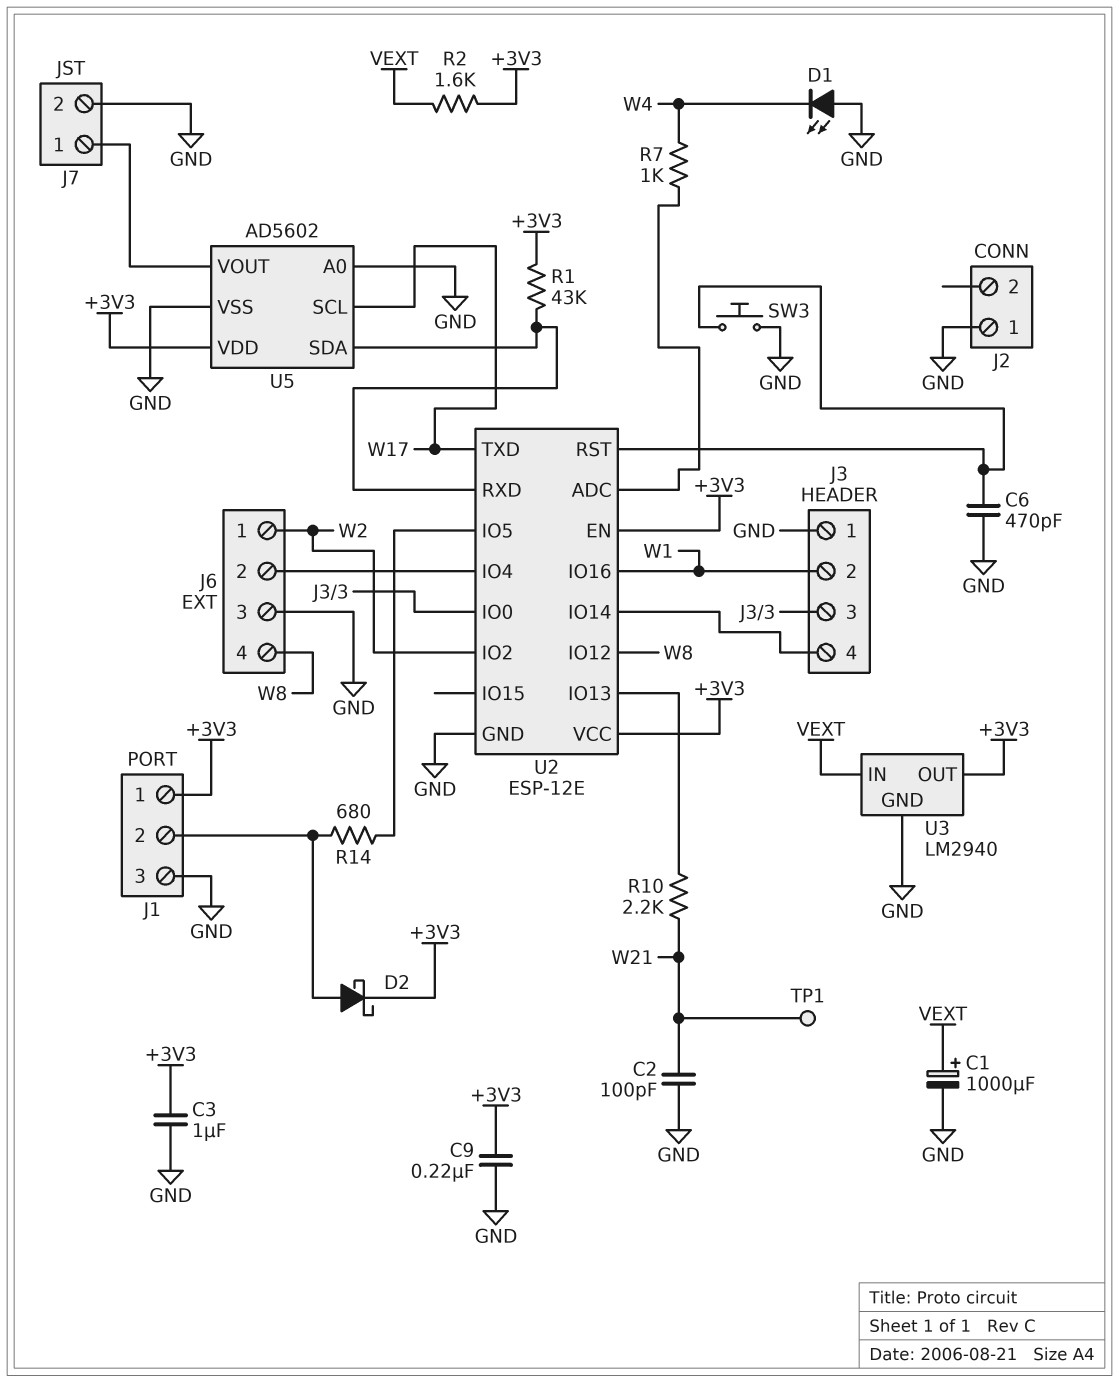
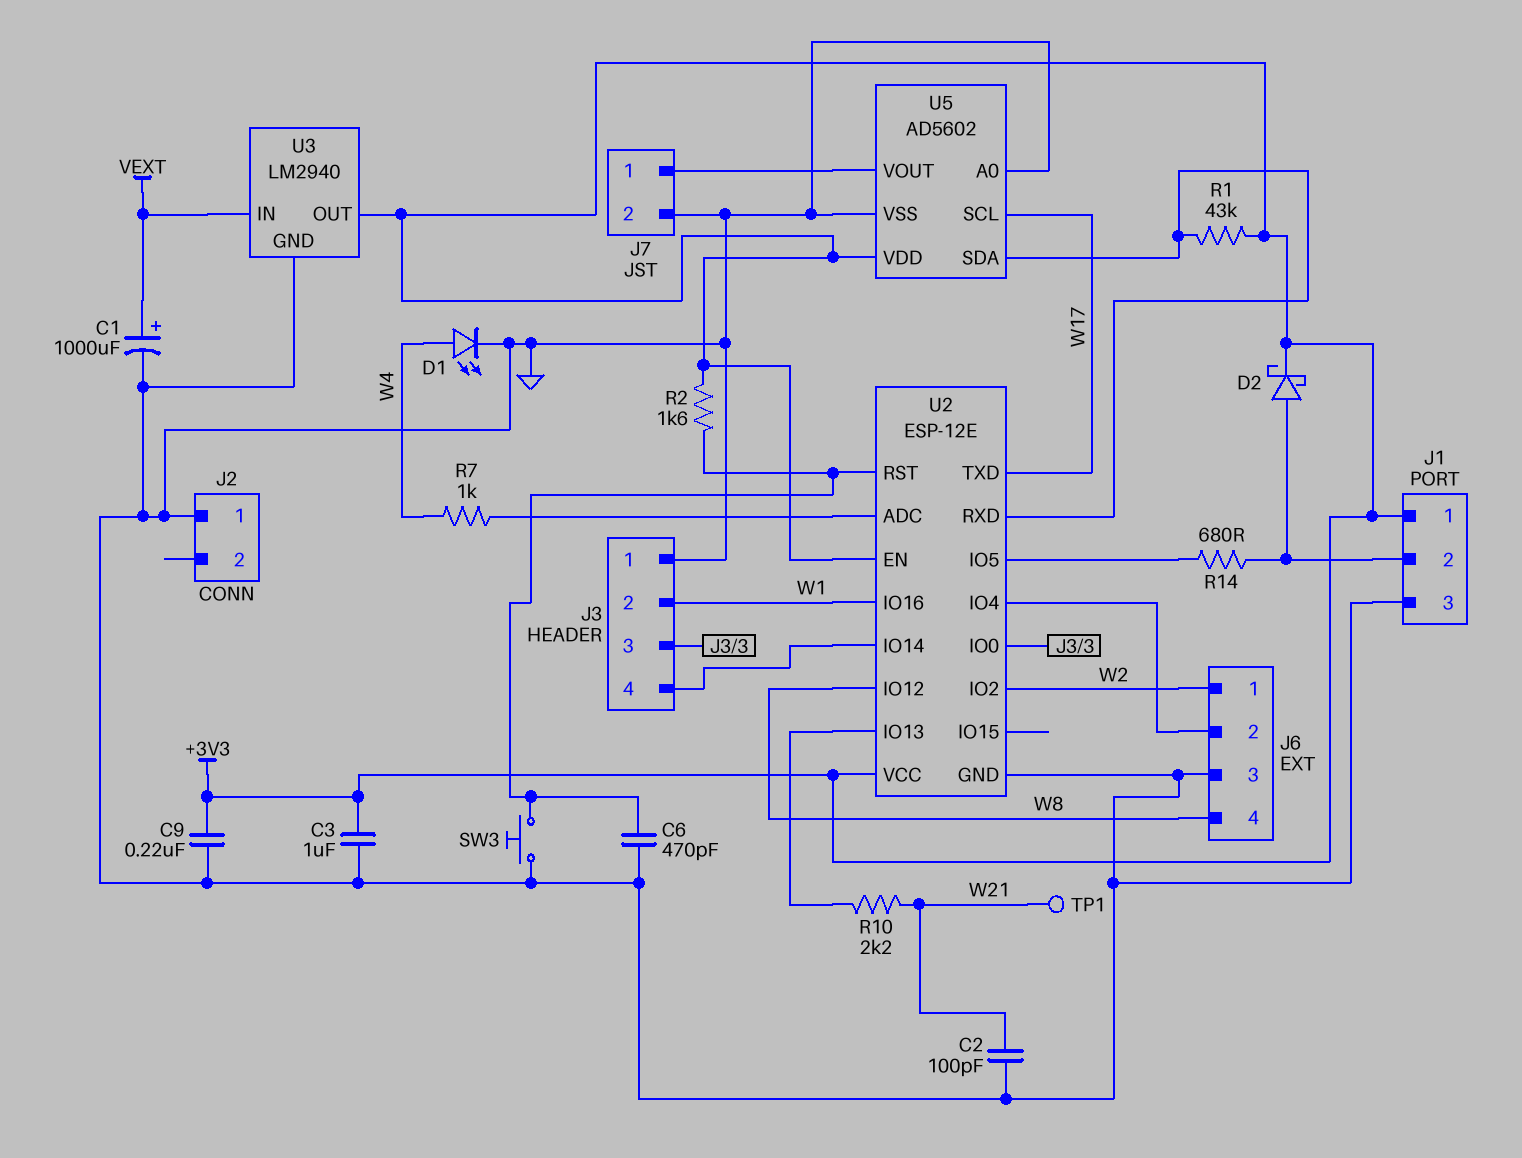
D1: LED (A GND, K W4) -> LED (A W4, K GND)
R2: 1.6k (+3V3, VEXT) -> 1.6k (+3V3, U2/RST)

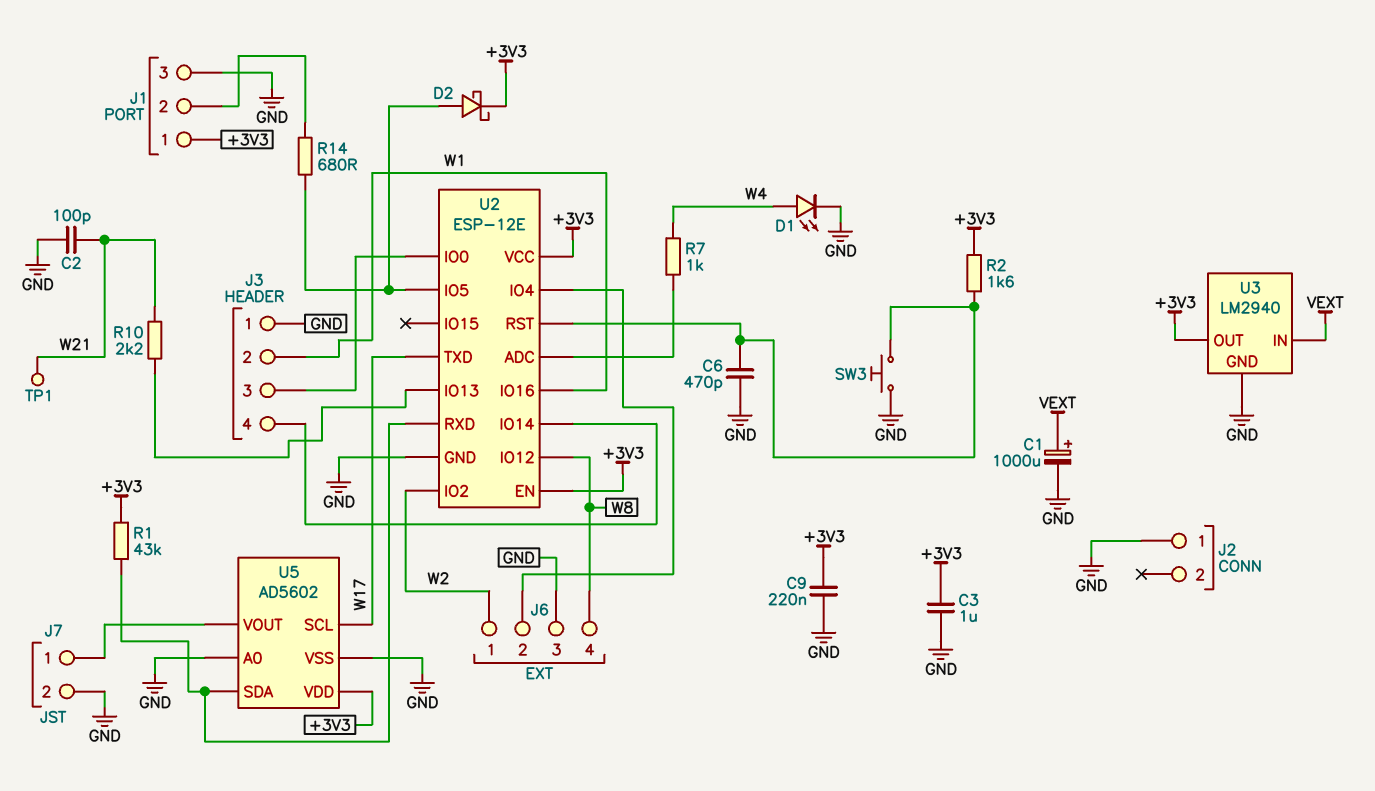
D2: schottky (A J1/2, K +3V3) -> schottky (A U2/IO5, K +3V3)

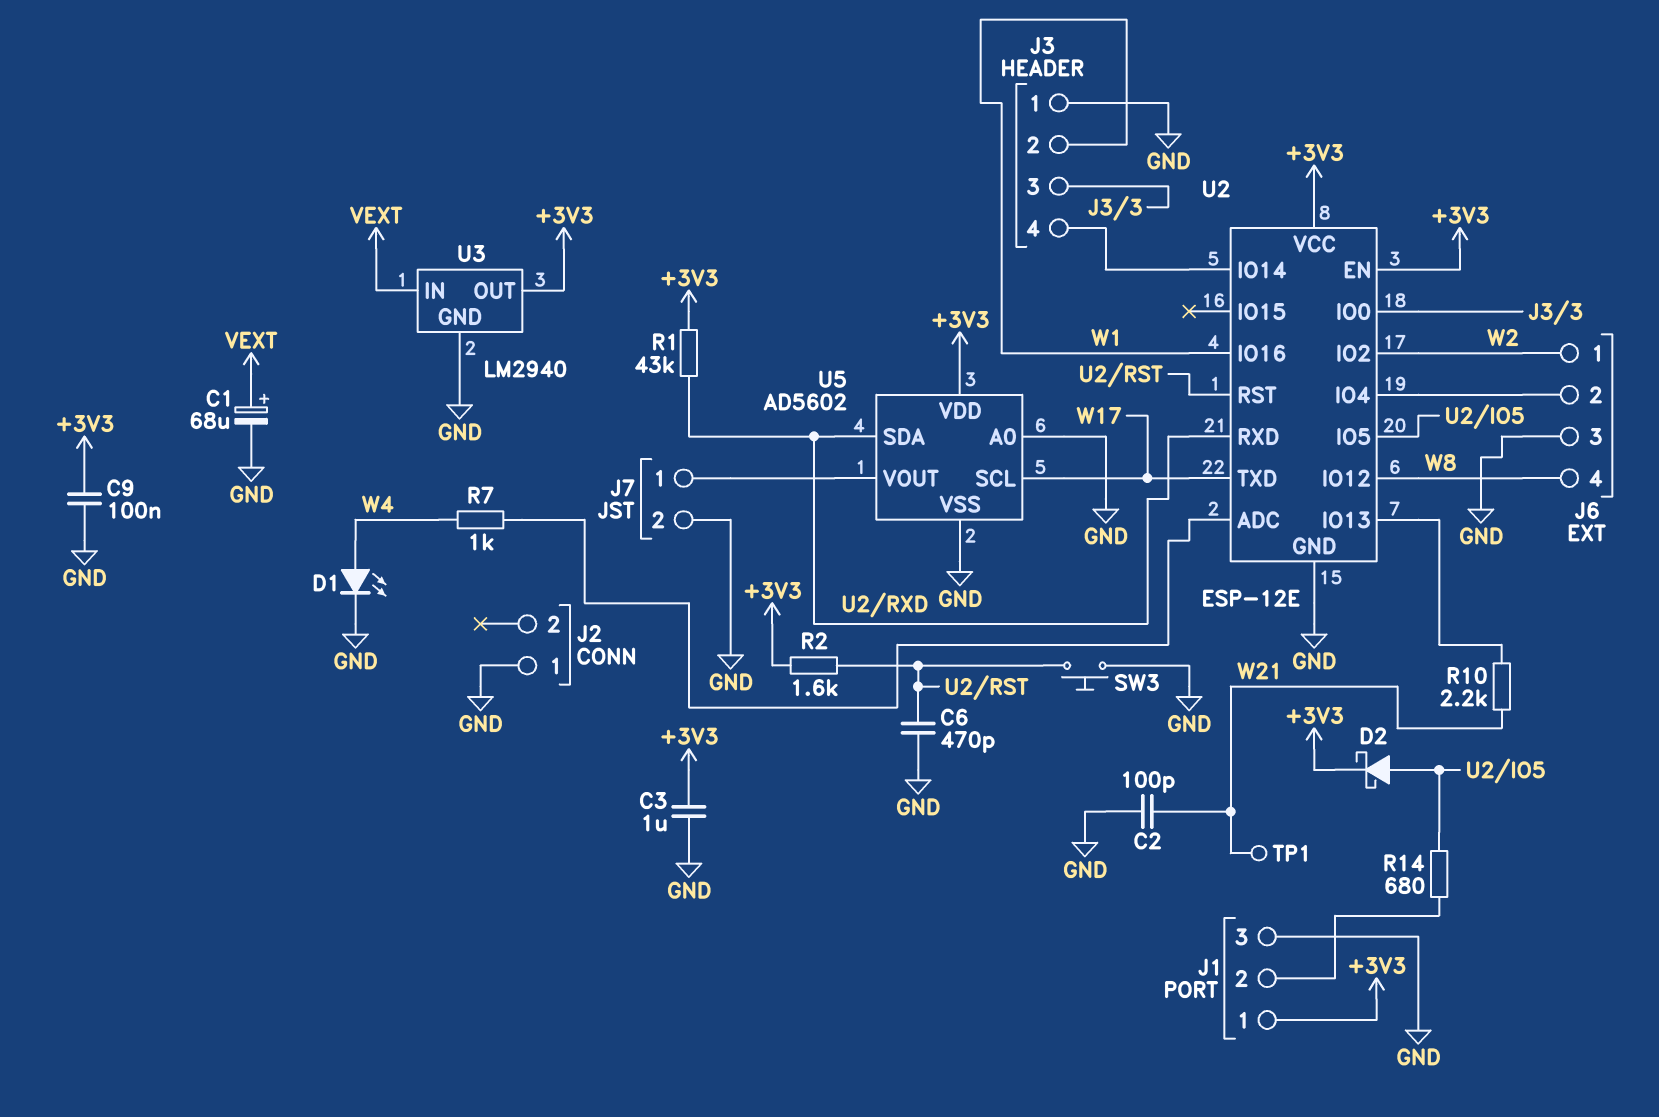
C1: 1000uF (plus VEXT, minus GND) -> 68uF (plus VEXT, minus GND)
C9: 220nF (+3V3, GND) -> 100nF (+3V3, GND)

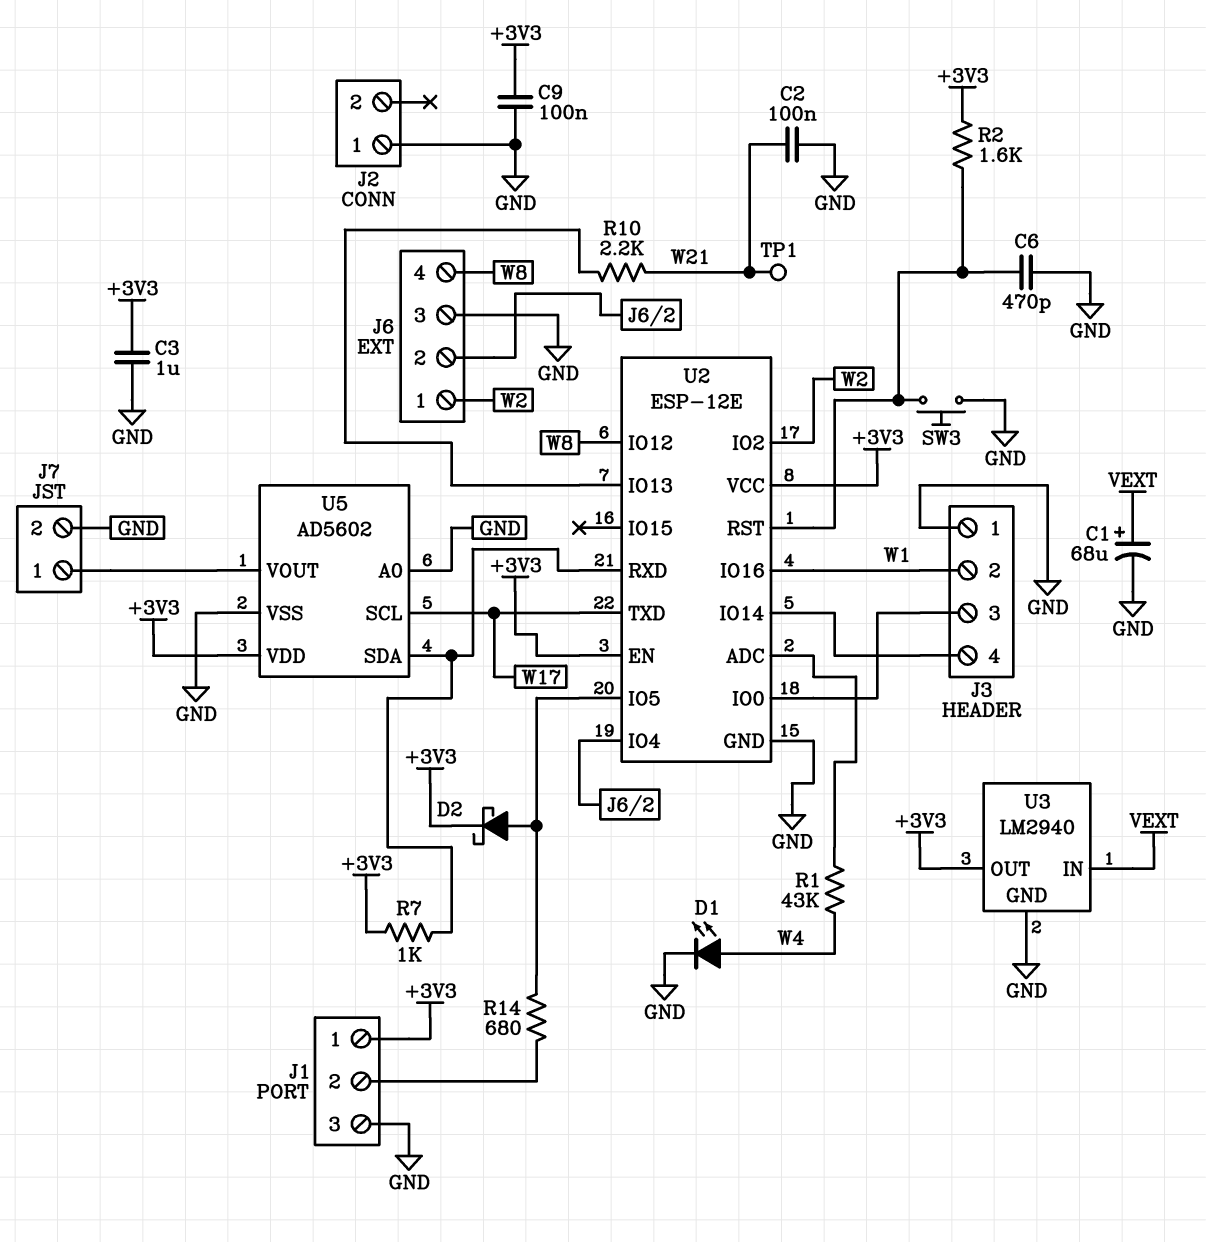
C2: 100pF (GND, W21) -> 100nF (GND, W21)
R1: 43k (+3V3, U2/RXD) -> 43k (U2/ADC, W4)
R7: 1k (U2/ADC, W4) -> 1k (+3V3, U2/RXD)

